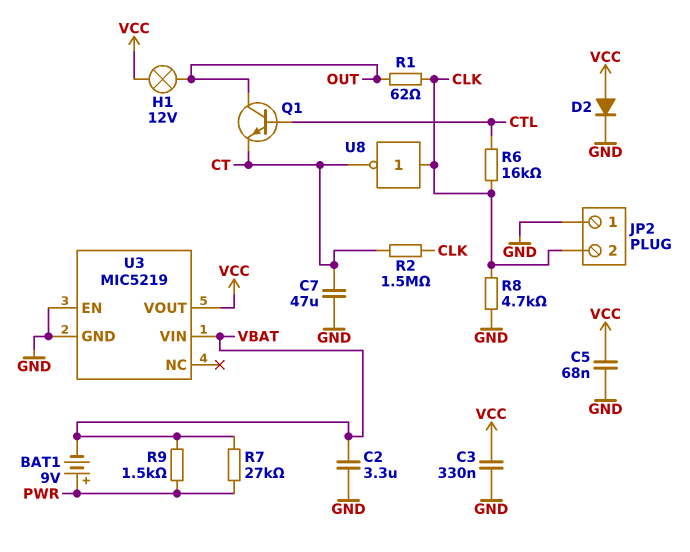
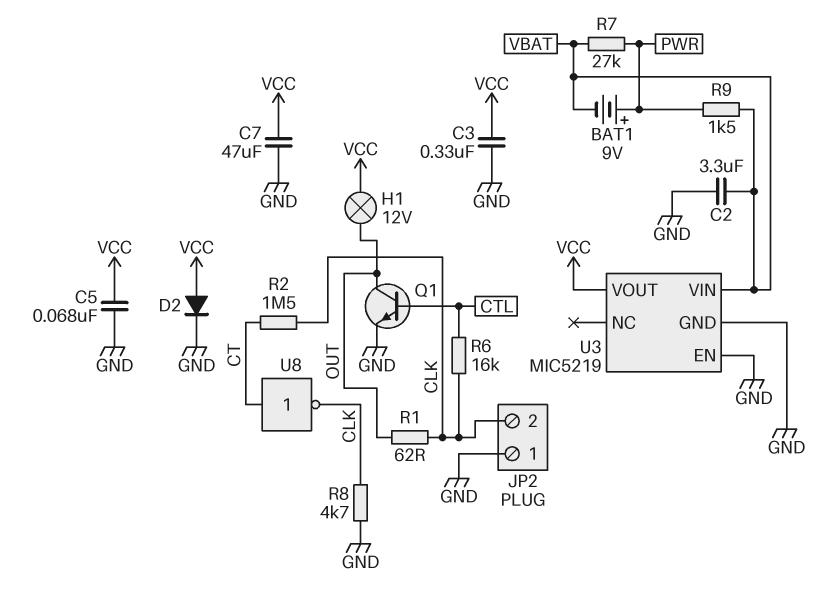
C7: 47uF (CT, GND) -> 47uF (GND, VCC)
Q1: NPN (B CTL, C OUT, E CT) -> NPN (B CTL, C OUT, E GND)
U8: NOT (in CLK, out CT) -> NOT (in CT, out CLK)

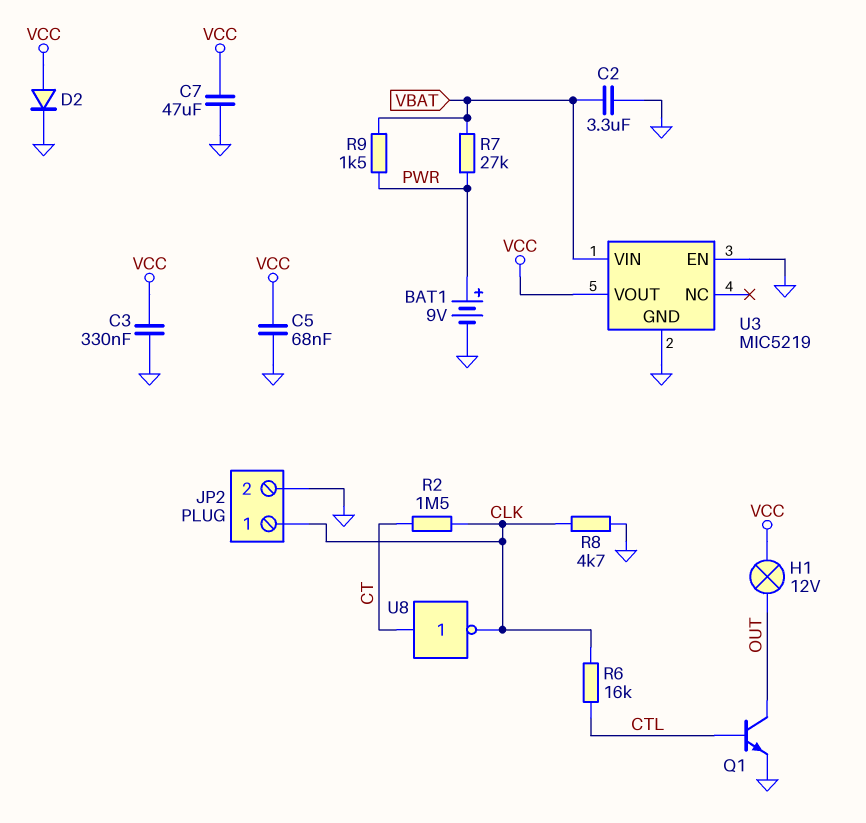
BAT1: 9V (plus PWR, minus VBAT) -> 9V (plus PWR, minus GND)
JP2 pin 1: GND -> CLK
JP2 pin 2: CLK -> GND
R1: 62 (CLK, OUT) -> none

